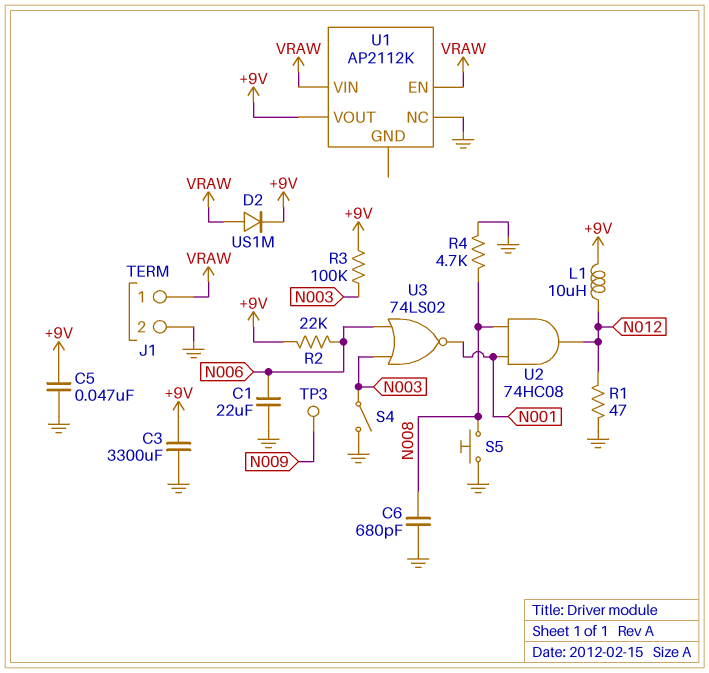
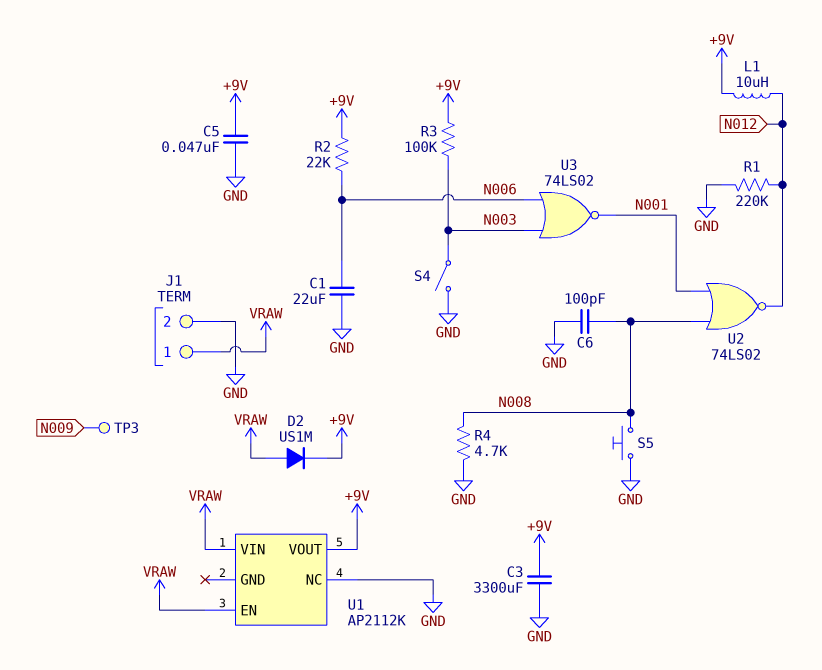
C6: 680pF (GND, N008) -> 100pF (GND, N008)
R1: 47 (GND, N012) -> 220k (GND, N012)
U2: AND 74HC08 (in N001, in N008, out N012) -> NOR 74LS02 (in N001, in N008, out N012)

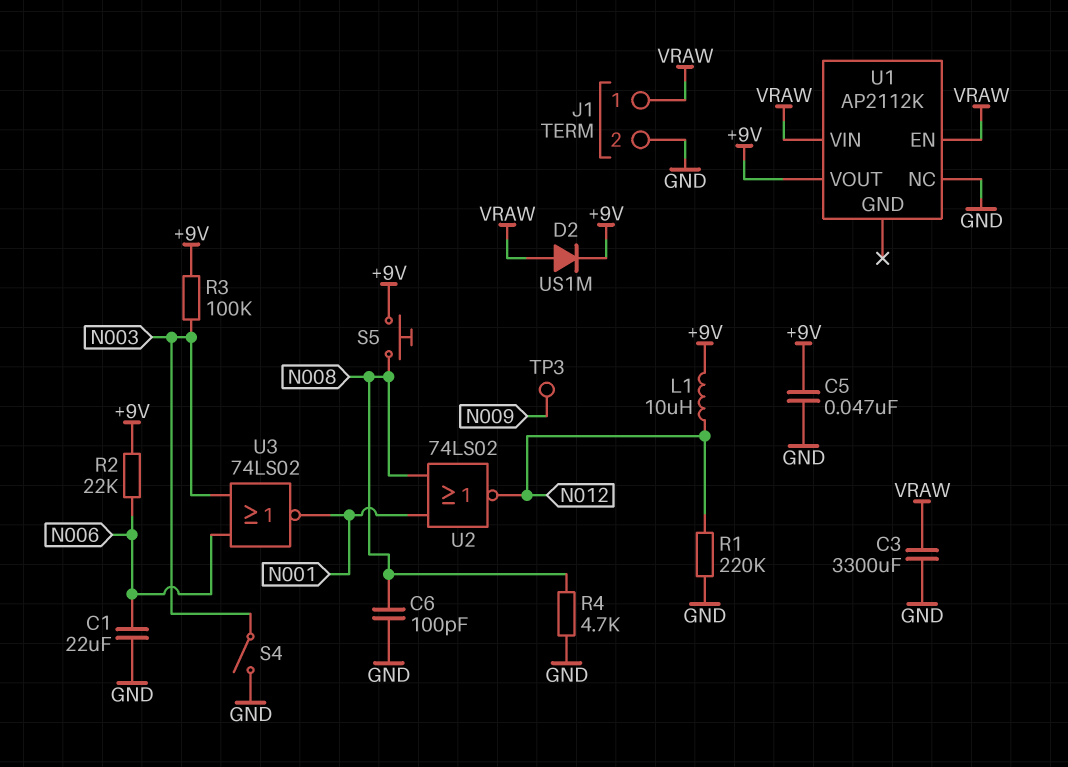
C3: 3300uF (+9V, GND) -> 3300uF (GND, VRAW)
S5: button (GND, N008) -> button (+9V, N008)

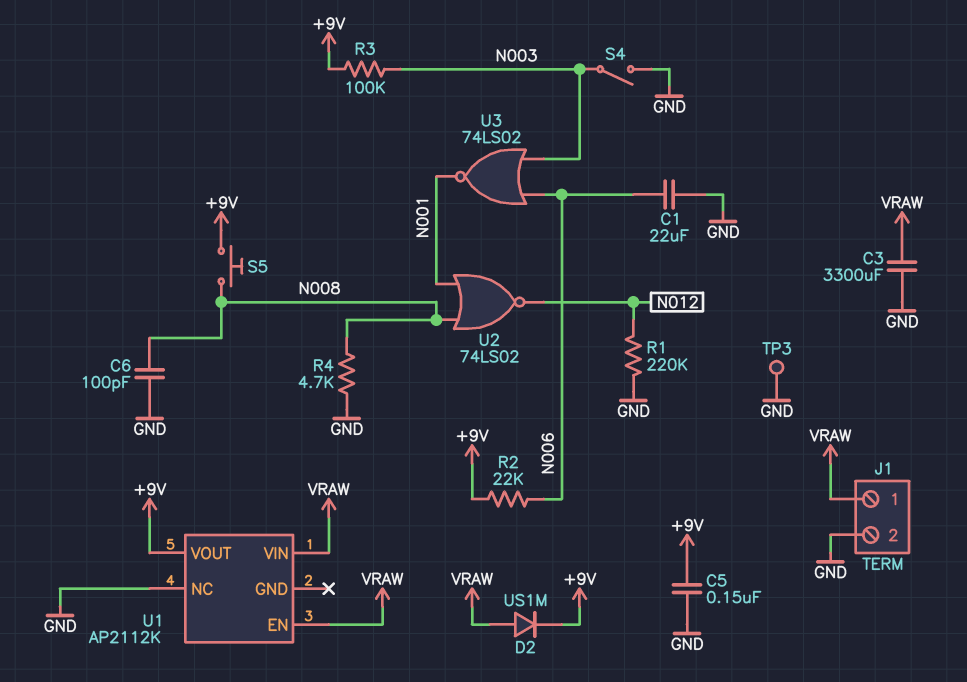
C5: 47nF (+9V, GND) -> 150nF (+9V, GND)
L1: 10uH (+9V, N012) -> none
TP3: test point (N009) -> test point (GND)

